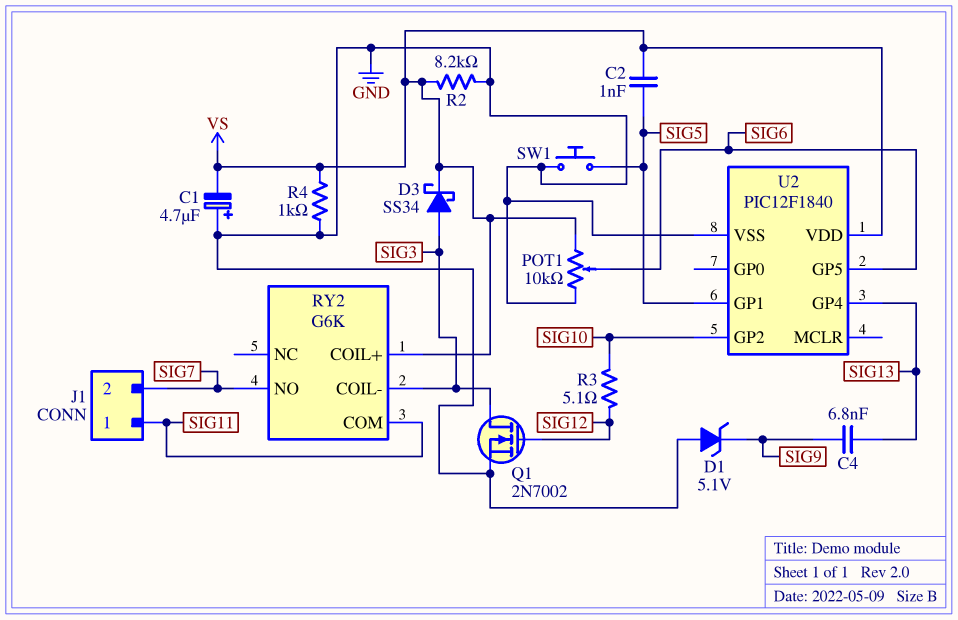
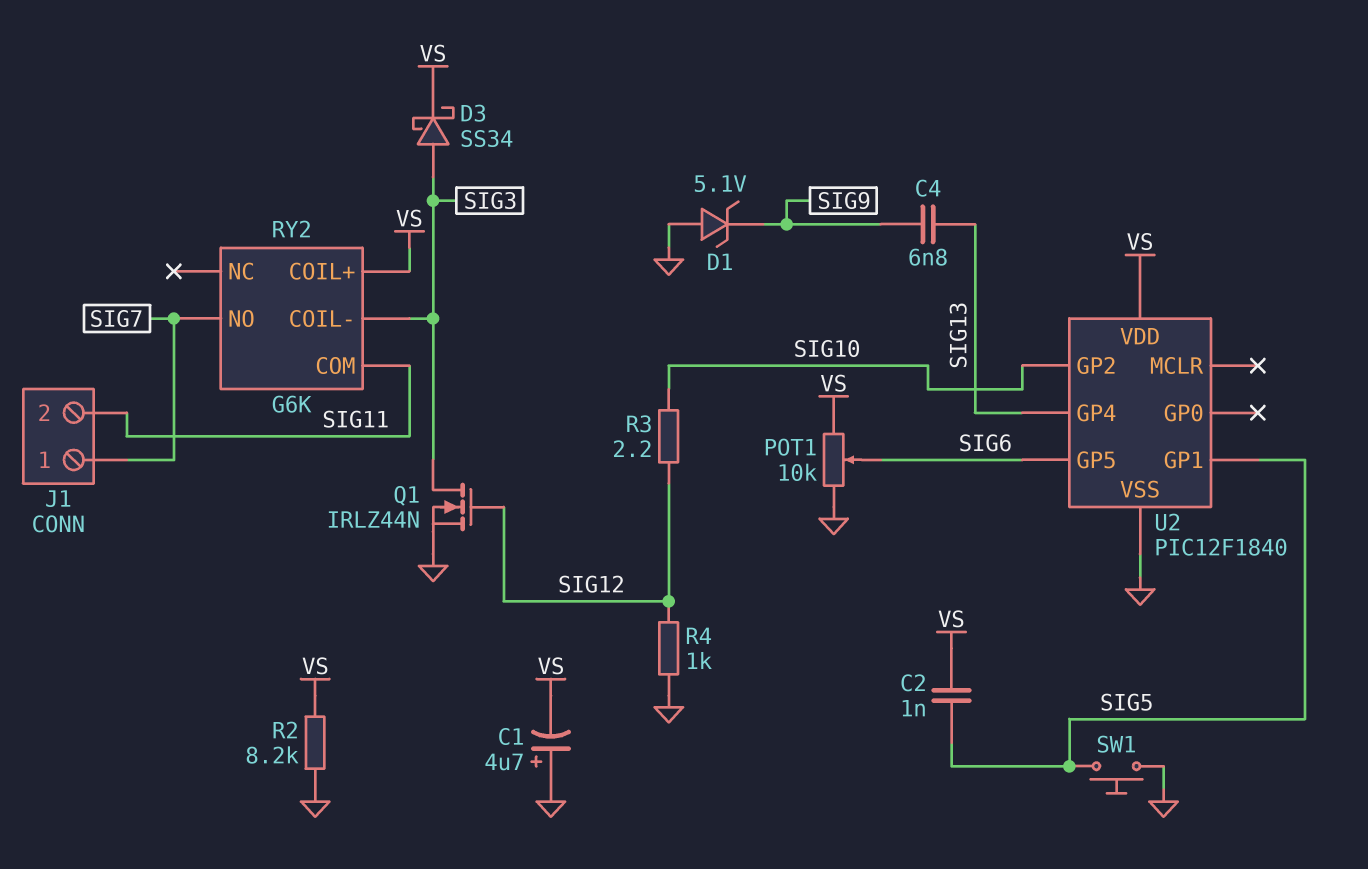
J1 pin 1: SIG11 -> SIG7
J1 pin 2: SIG7 -> SIG11
Q1: NMOS 2N7002 (G SIG12, D SIG3, S GND) -> NMOS IRLZ44N (G SIG12, D SIG3, S GND)
R3: 5.1 (SIG10, SIG12) -> 2.2 (SIG10, SIG12)
R4: 1k (GND, VS) -> 1k (GND, SIG12)

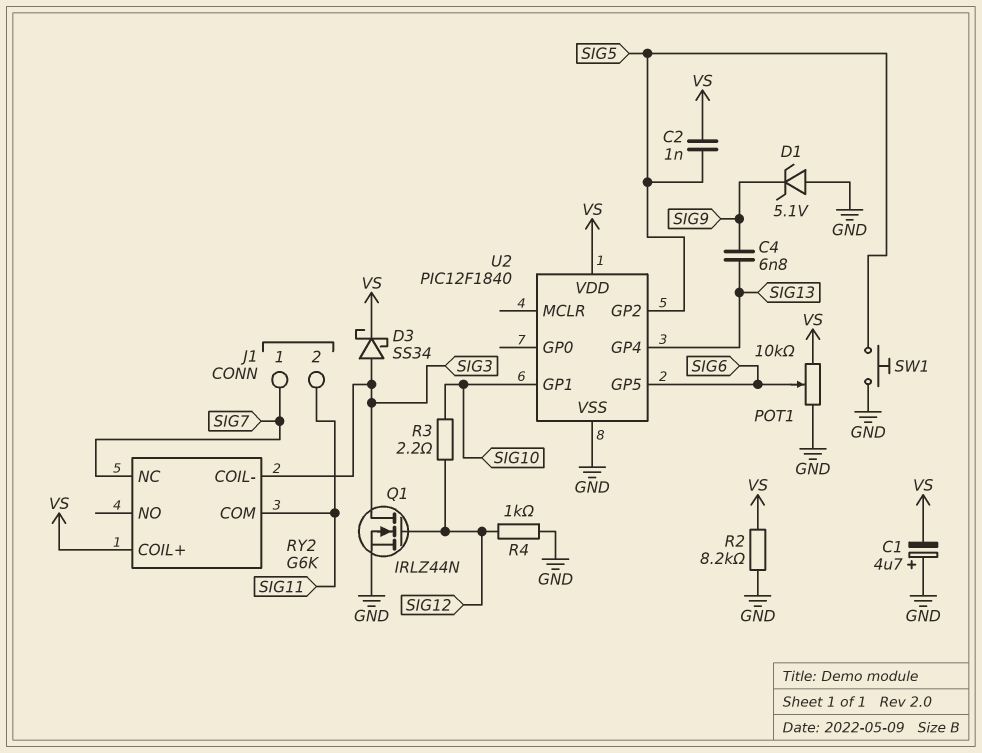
RY2 pin NC: none -> SIG7
RY2 pin NO: SIG7 -> none
U2 pin GP1: SIG5 -> SIG10
U2 pin GP2: SIG10 -> SIG5

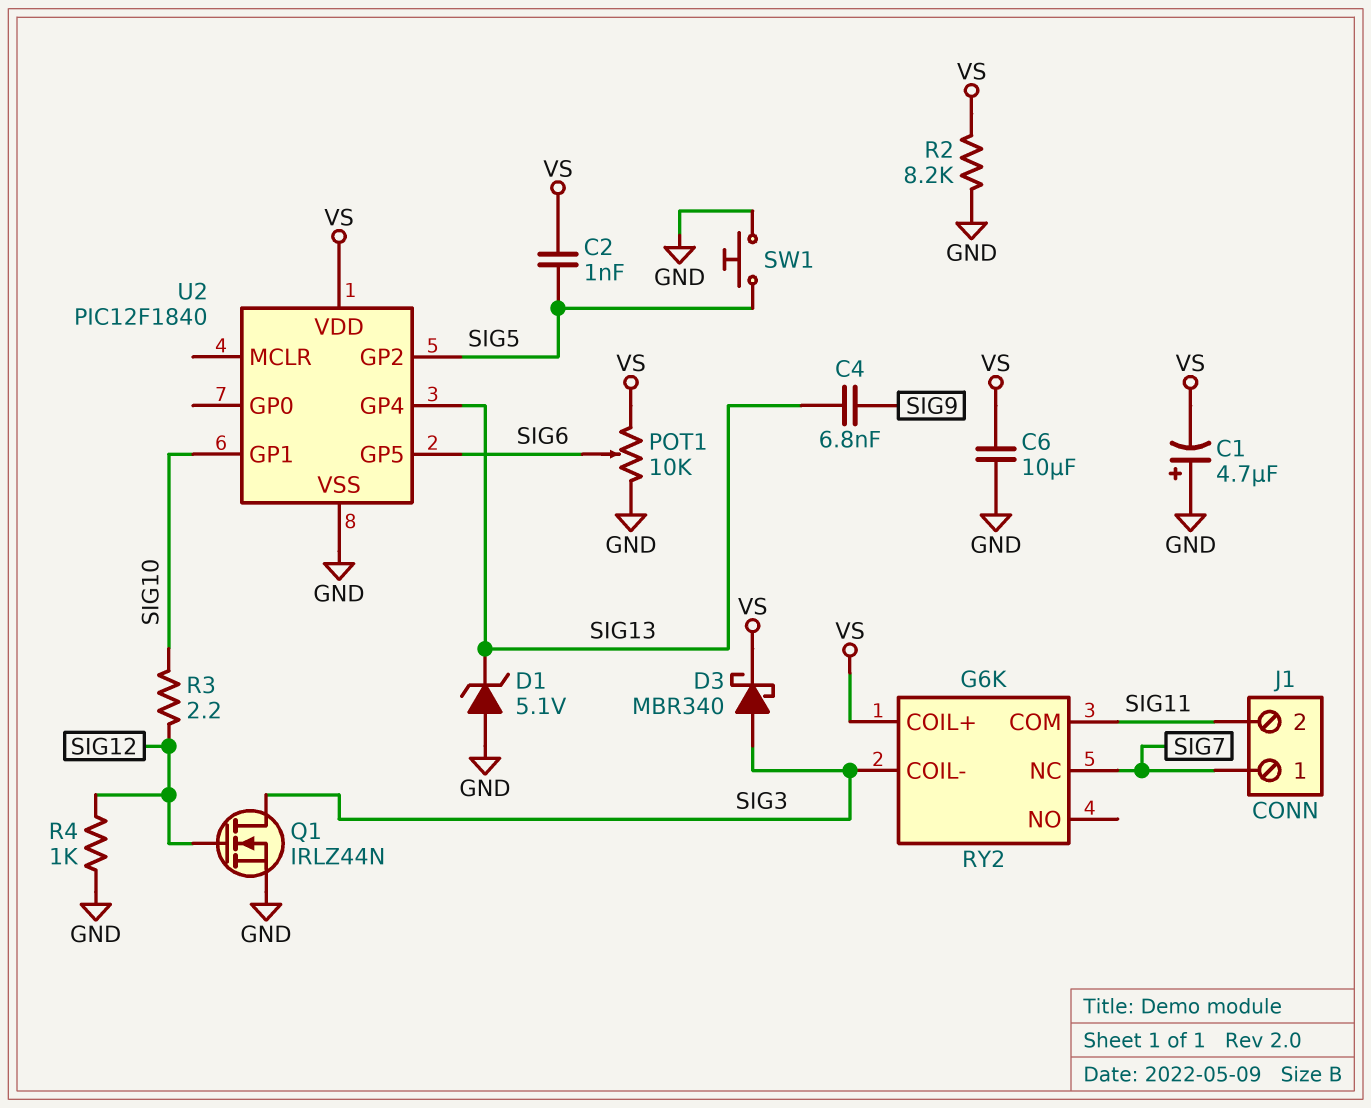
C6: none -> 10uF (GND, VS)
D1: zener 5.1V (A GND, K SIG9) -> zener 5.1V (A GND, K SIG13)
D3: schottky SS34 (A SIG3, K VS) -> schottky MBR340 (A SIG3, K VS)

